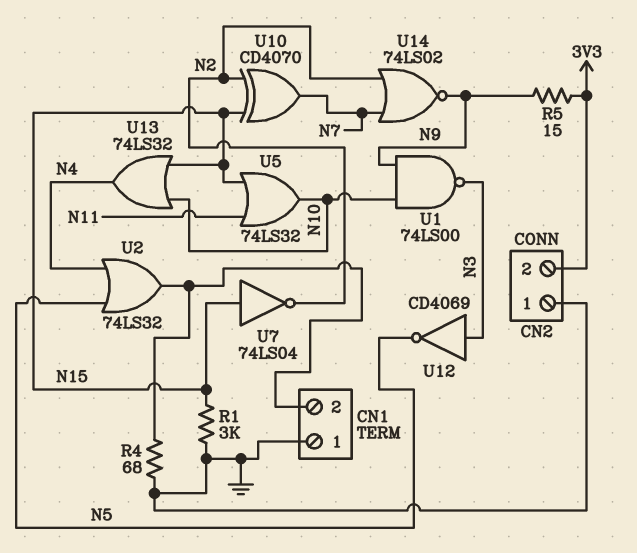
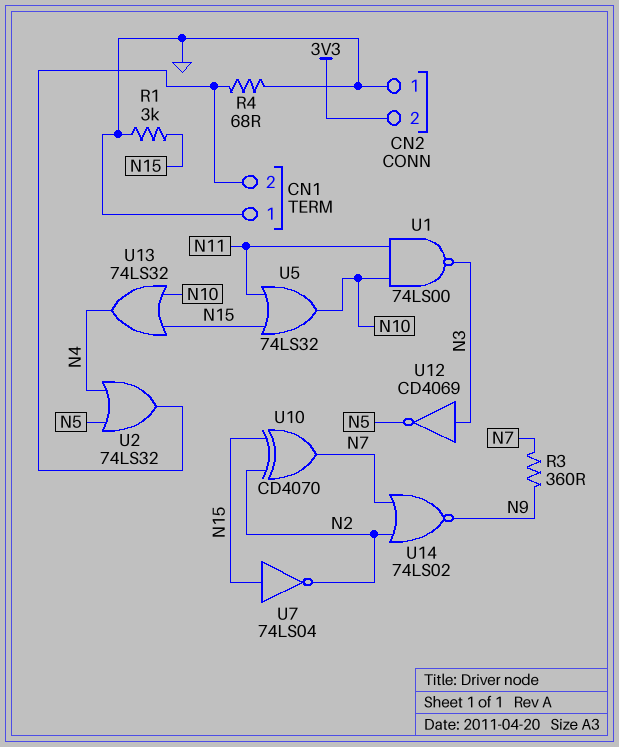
R3: none -> 360 (N7, N9)
R5: 15 (3V3, N9) -> none
U1: NAND 74LS00 (in N9, in N10, out N3) -> NAND 74LS00 (in N10, in N11, out N3)

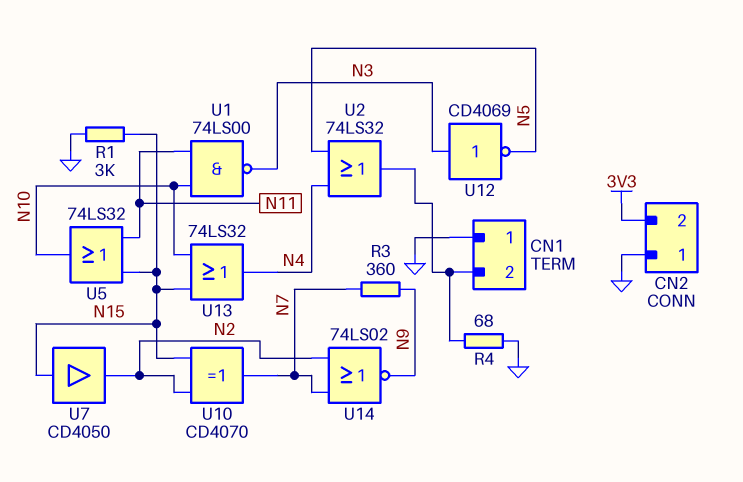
U7: NOT 74LS04 (in N15, out N2) -> buffer CD4050 (in N15, out N2)

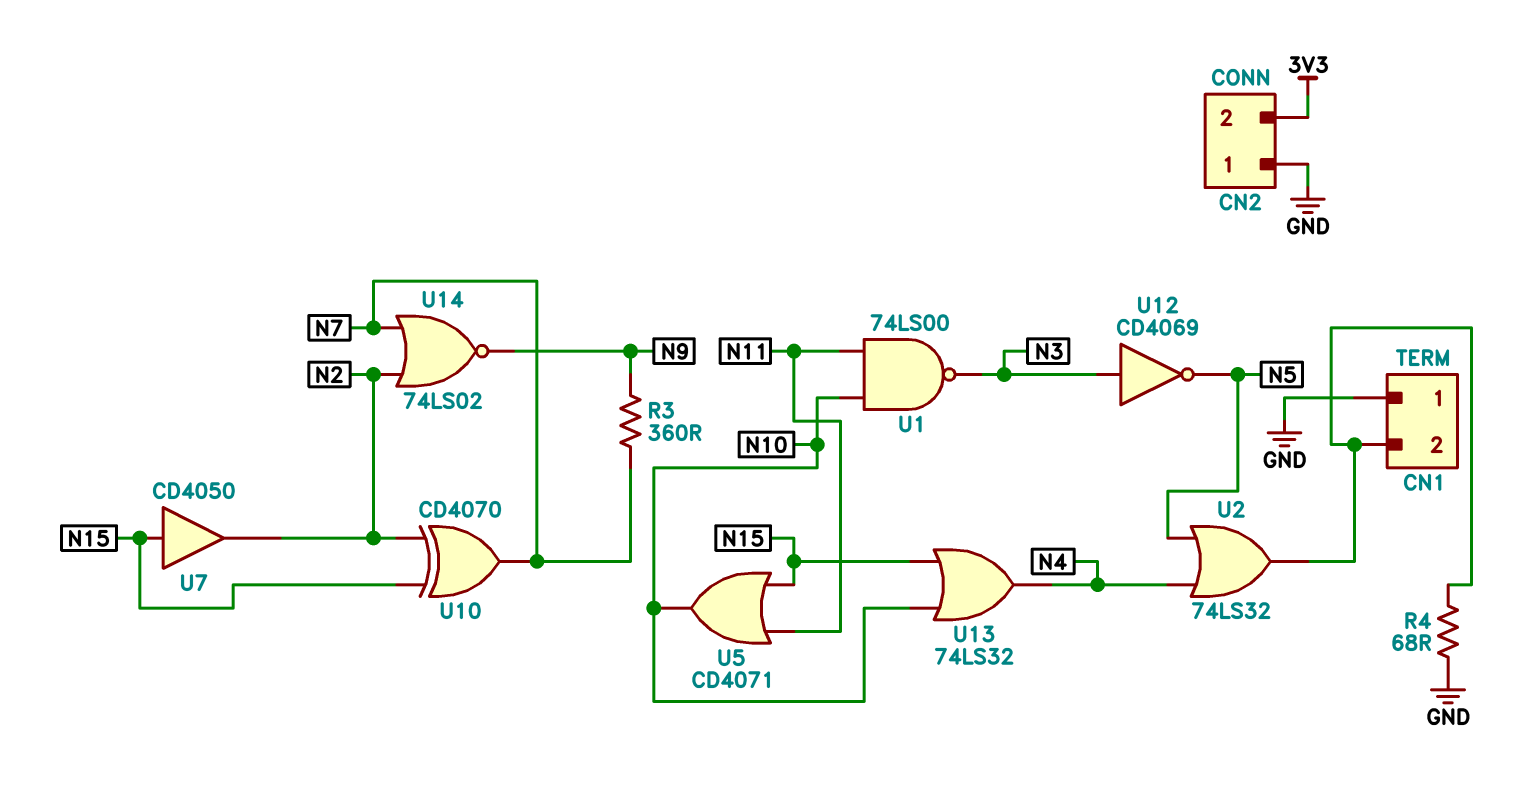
R1: 3k (GND, N15) -> none
U5: OR 74LS32 (in N11, in N15, out N10) -> OR CD4071 (in N11, in N15, out N10)

